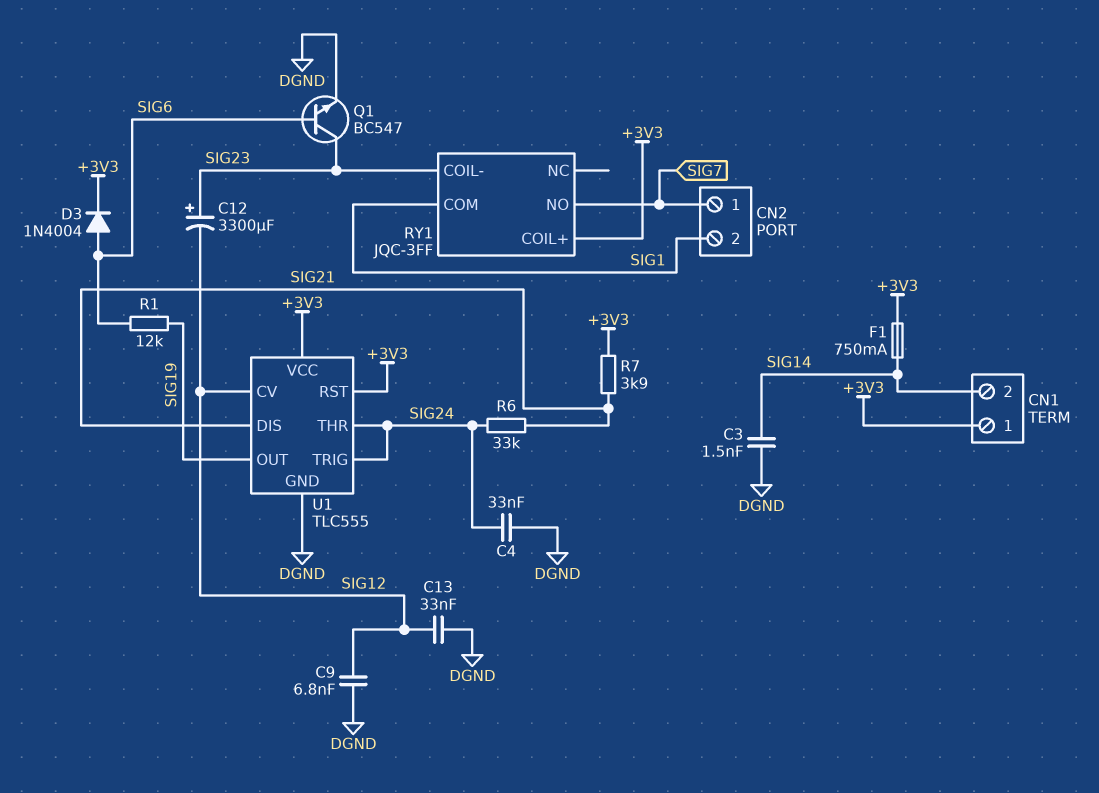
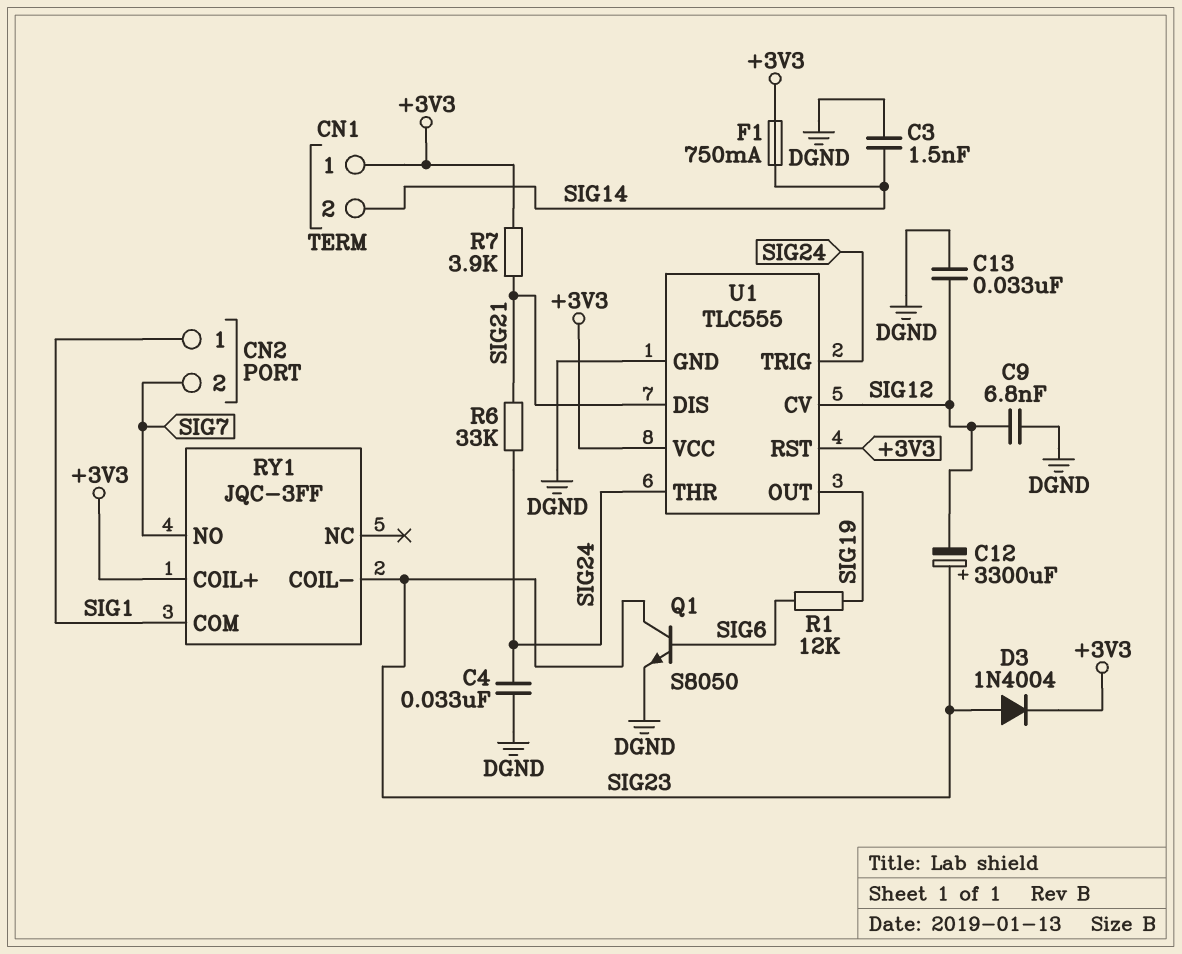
CN2 pin 1: SIG7 -> SIG1
CN2 pin 2: SIG1 -> SIG7
D3: diode 1N4004 (A SIG6, K +3V3) -> diode 1N4004 (A SIG23, K +3V3)
Q1: NPN BC547 (B SIG6, C SIG23, E DGND) -> NPN S8050 (B SIG6, C SIG23, E DGND)

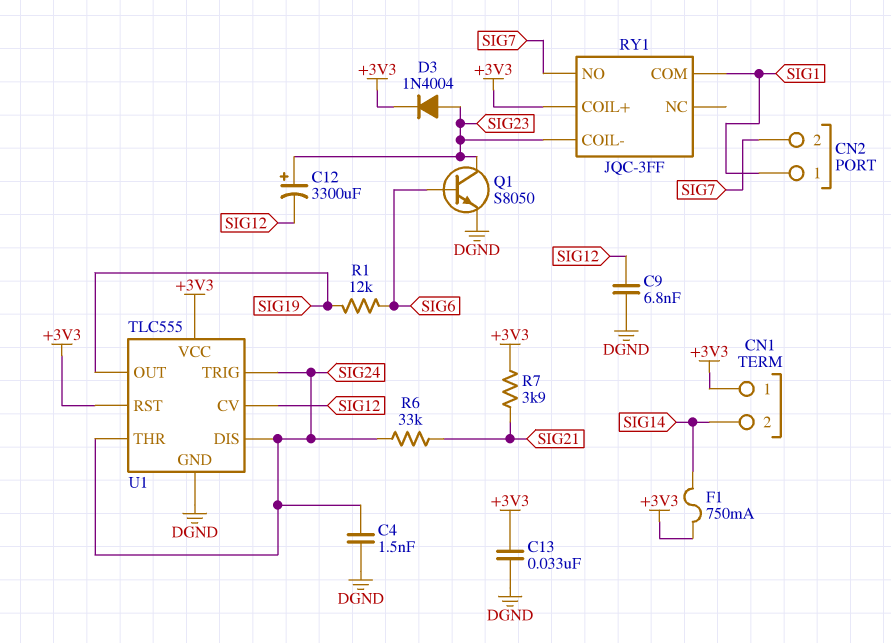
C3: 1.5nF (DGND, SIG14) -> none
C4: 33nF (DGND, SIG24) -> 1.5nF (DGND, SIG24)
C13: 33nF (DGND, SIG12) -> 33nF (+3V3, DGND)
U1 pin DIS: SIG21 -> SIG24

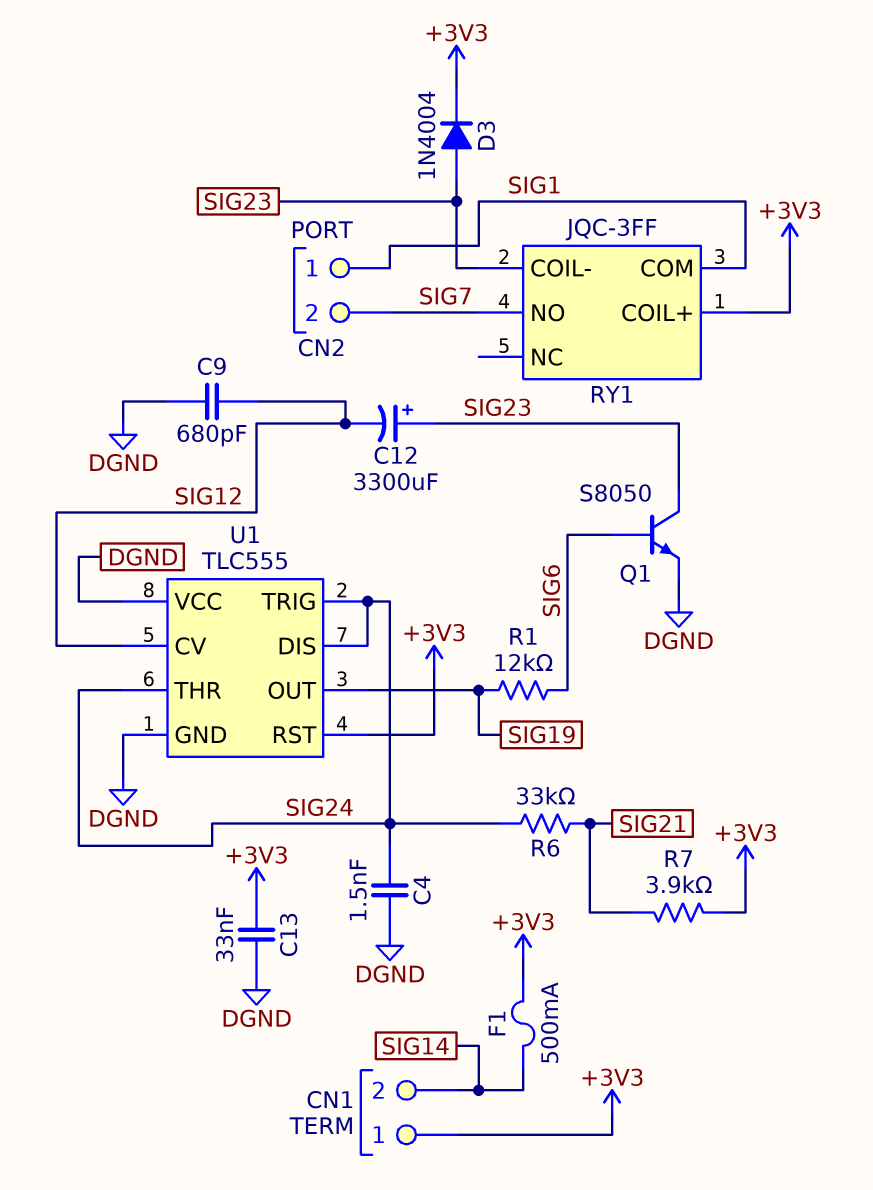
C9: 6.8nF (DGND, SIG12) -> 680pF (DGND, SIG12)
F1: 750mA (+3V3, SIG14) -> 500mA (+3V3, SIG14)
U1 pin VCC: +3V3 -> DGND

